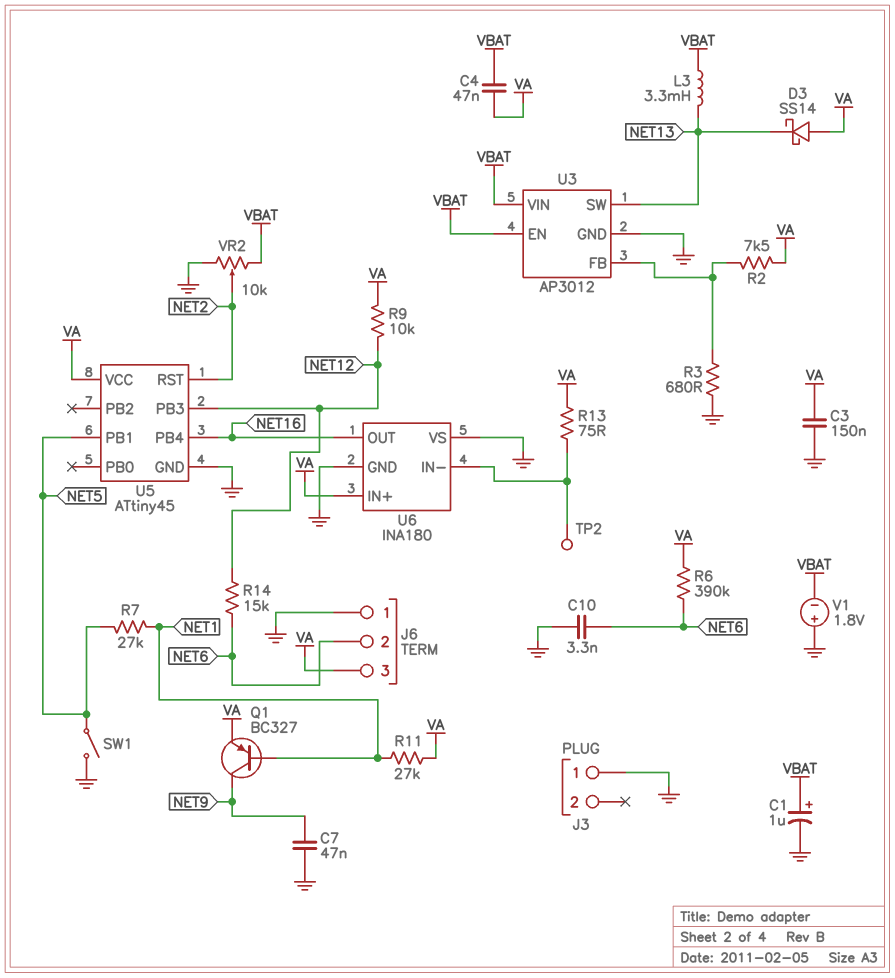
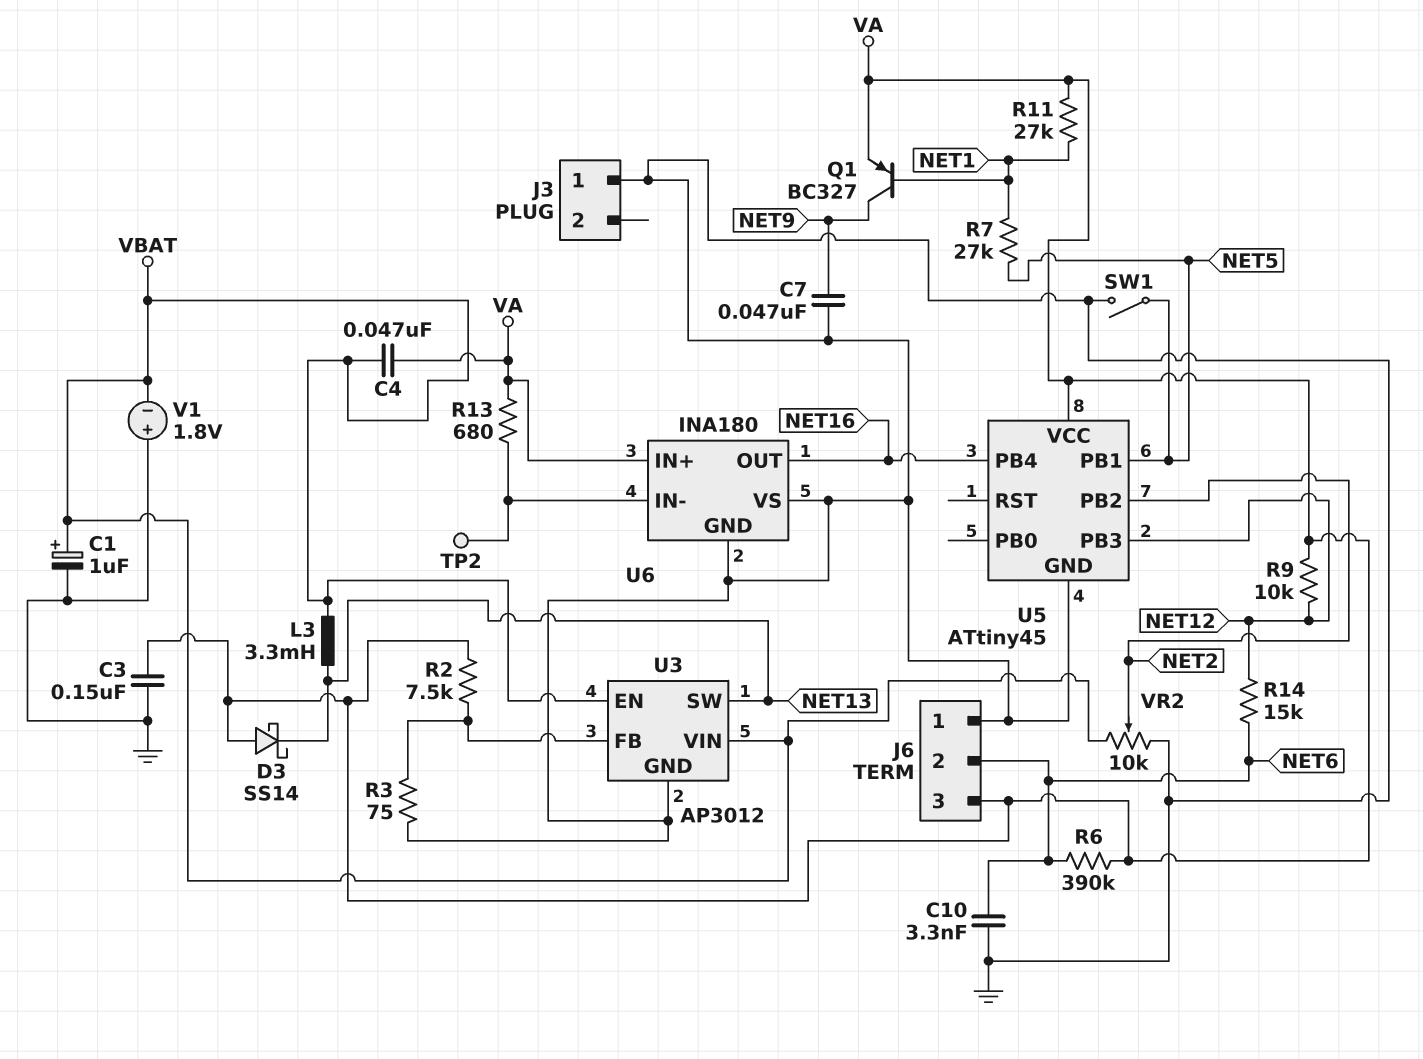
R3: 680 (GND, U3/FB) -> 75 (GND, U3/FB)
R13: 75 (U6/IN-, VA) -> 680 (U6/IN-, VA)
U5 pin PB2: none -> NET2
U5 pin RST: NET2 -> none

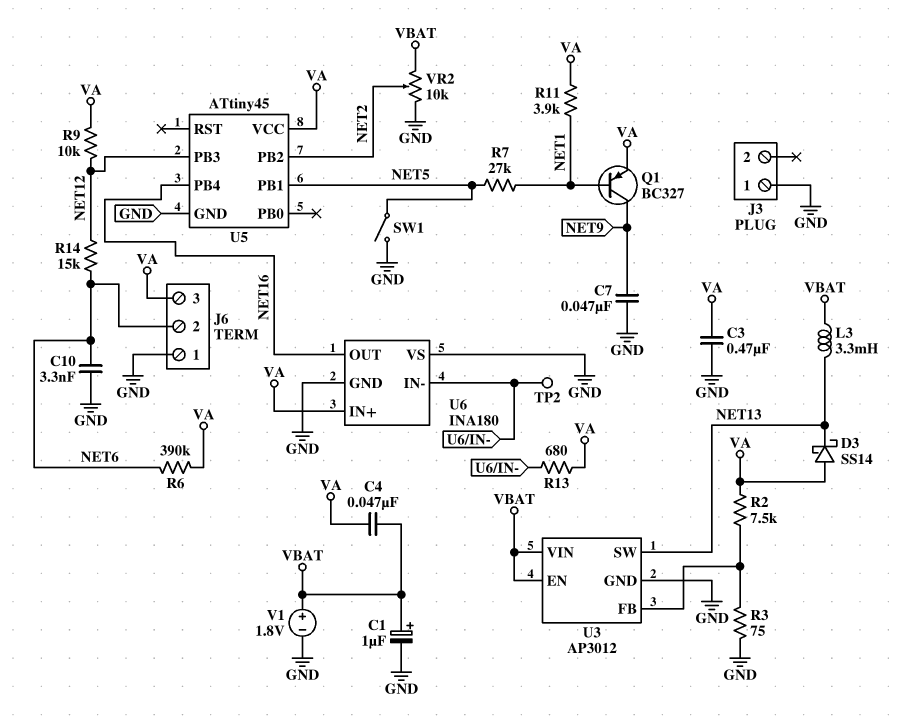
C3: 150nF (GND, VA) -> 470nF (GND, VA)
R11: 27k (NET1, VA) -> 3.9k (NET1, VA)
V1: 1.8V (plus GND, minus VBAT) -> 1.8V (plus VBAT, minus GND)

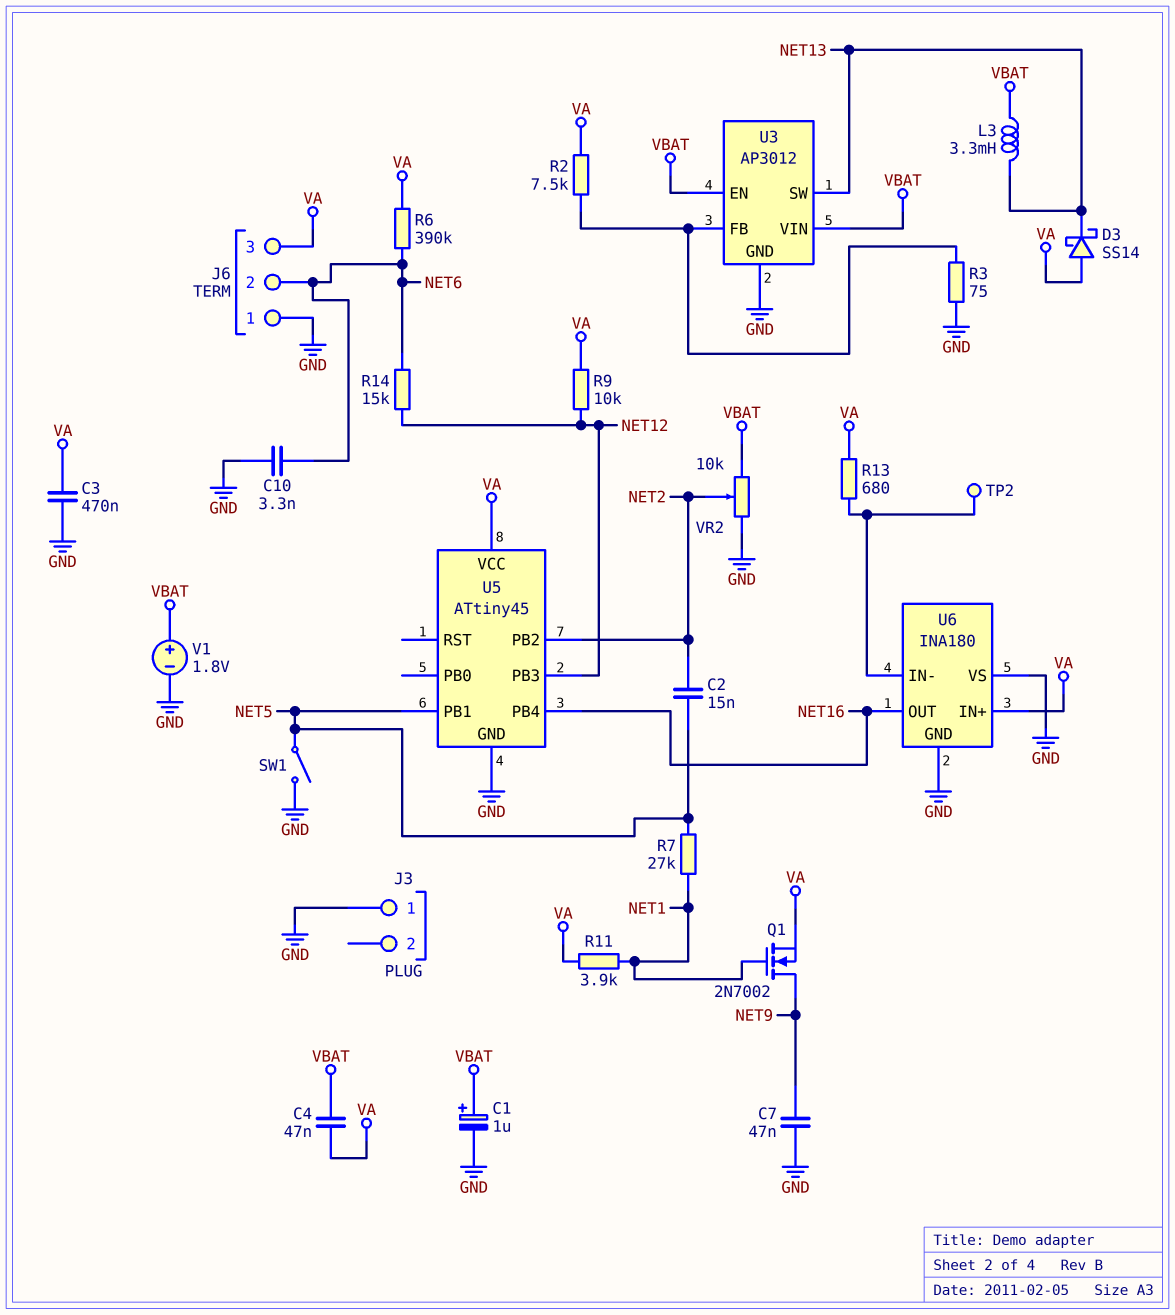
C2: none -> 15nF (NET2, NET5)
Q1: PNP BC327 (B NET1, C NET9, E VA) -> NMOS 2N7002 (G NET1, D NET9, S VA)

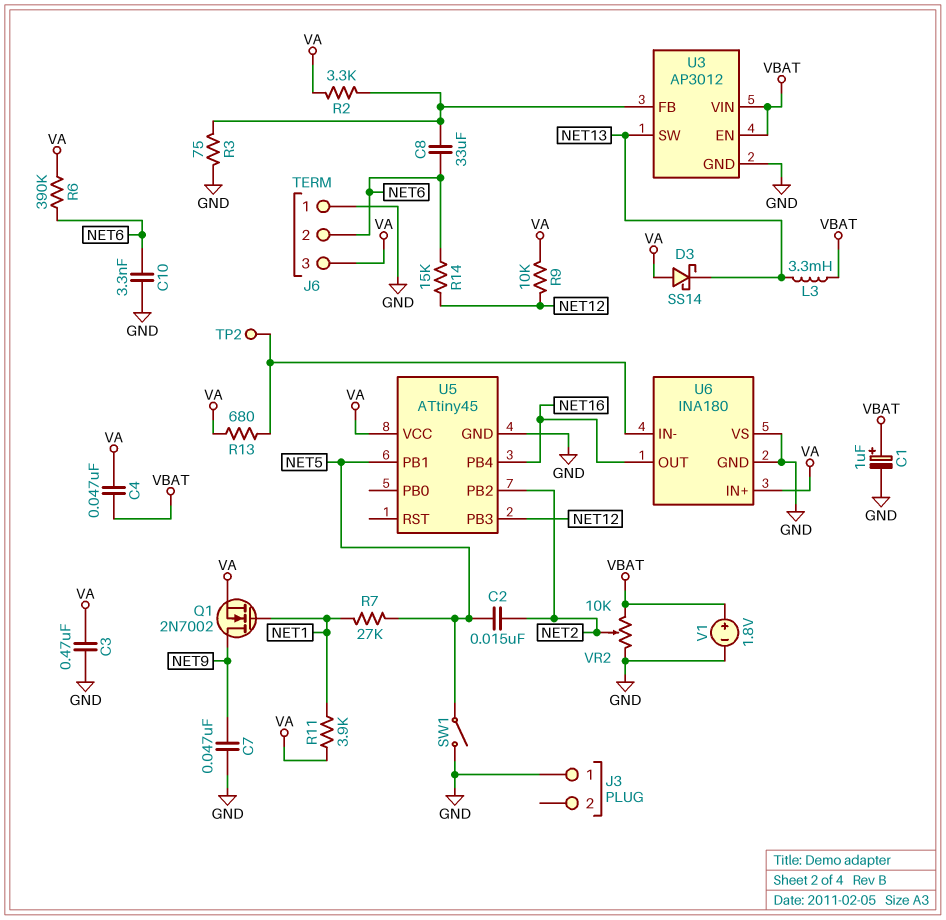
C8: none -> 33uF (NET6, U3/FB)
R2: 7.5k (U3/FB, VA) -> 3.3k (U3/FB, VA)

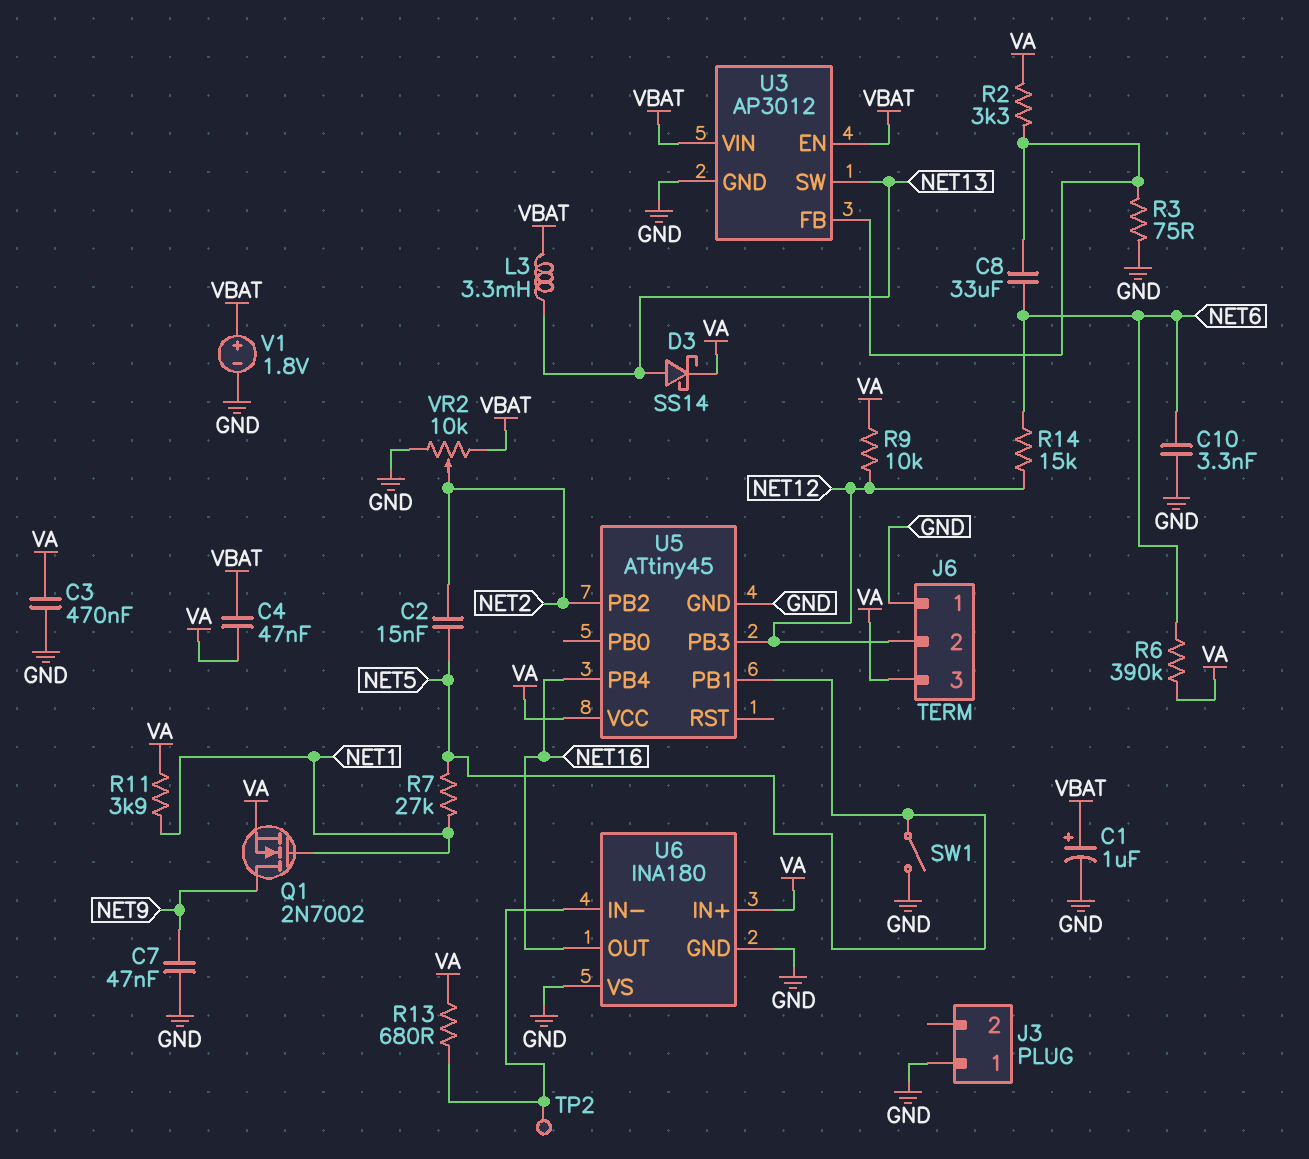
D3: schottky SS14 (A VA, K NET13) -> schottky SS14 (A NET13, K VA)
J6 pin 2: NET6 -> NET12

